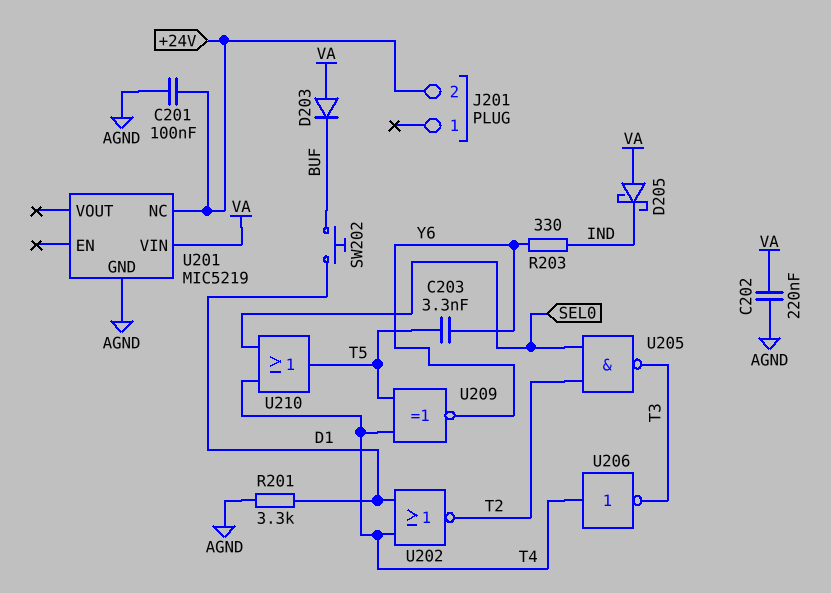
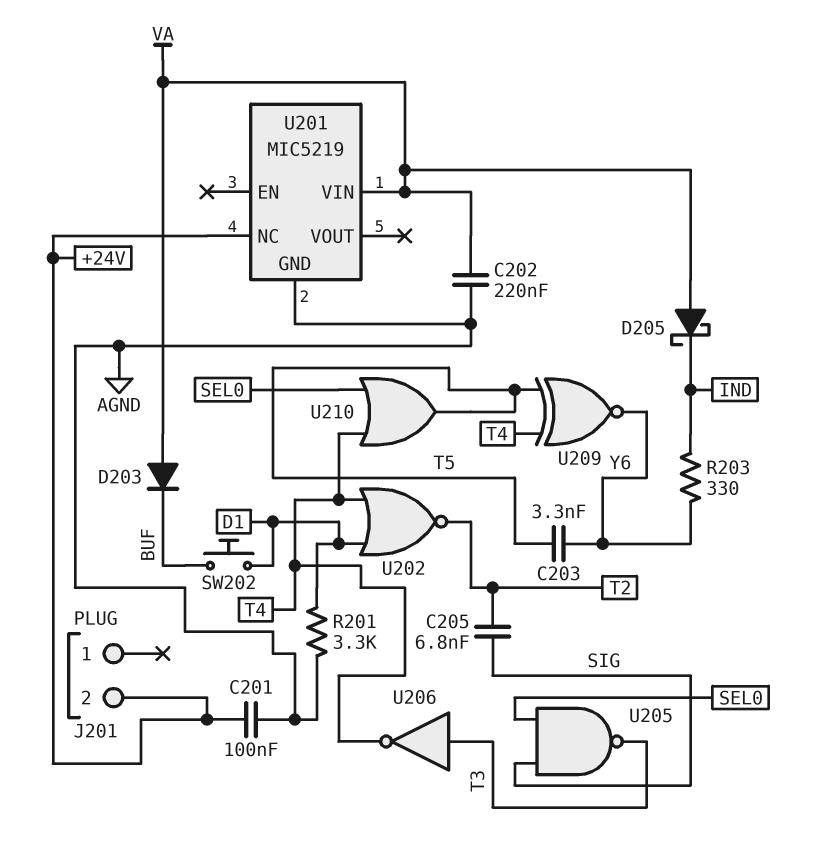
C205: none -> 6.8nF (SIG, T2)
U205: NAND (in SEL0, in T2, out T3) -> NAND (in SEL0, in SIG, out T3)
U206: NOT (in T4, out T3) -> NOT (in T3, out T4)

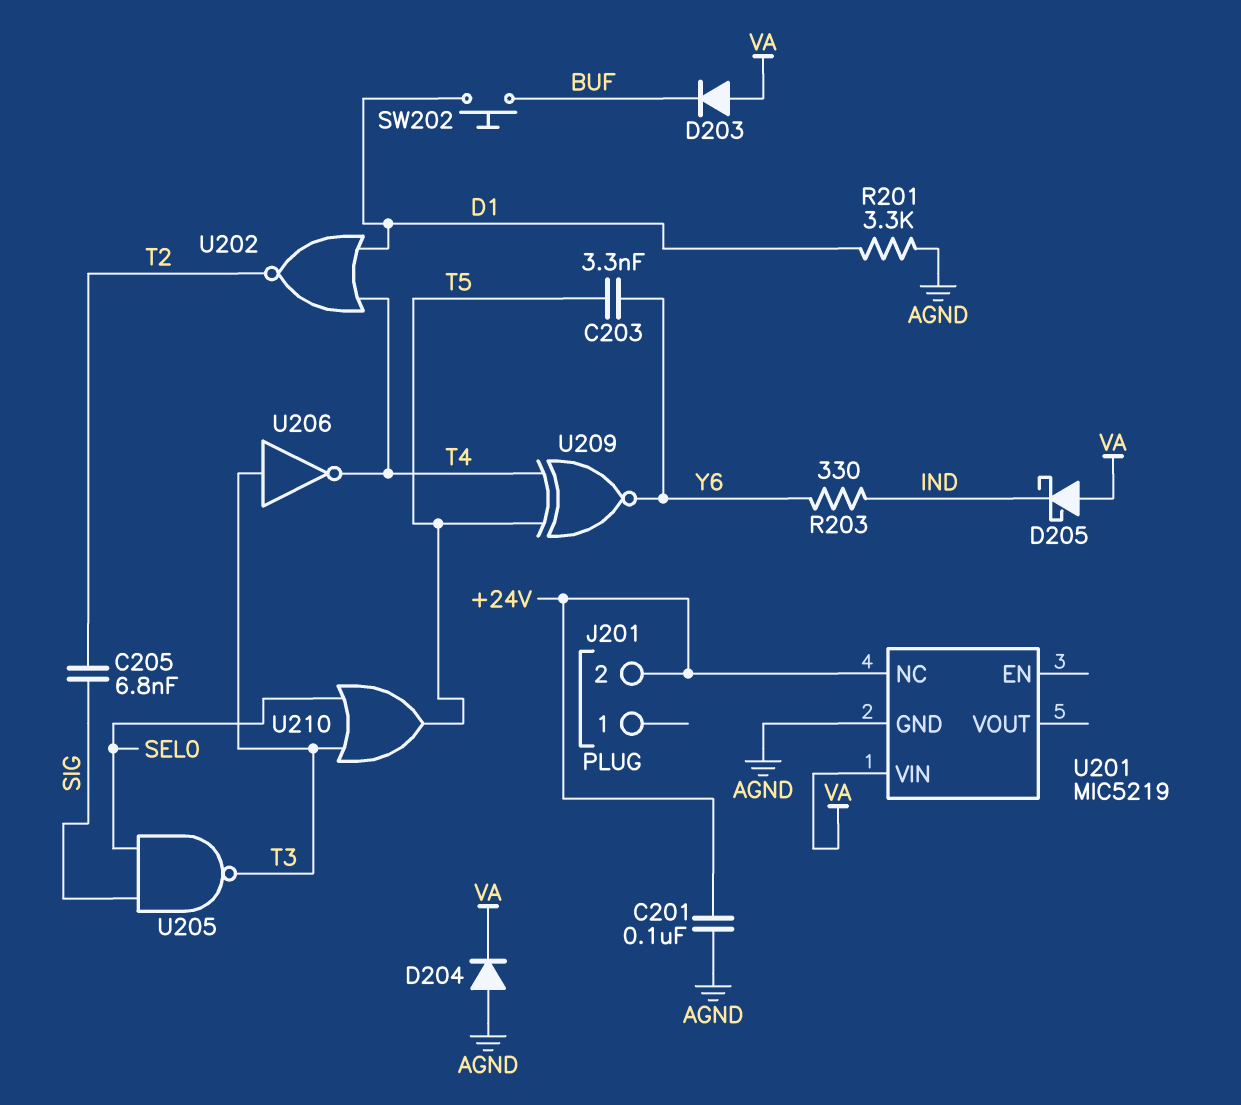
C202: 220nF (AGND, VA) -> none
D204: none -> diode (A AGND, K VA)
U210: OR (in SEL0, in T4, out T5) -> OR (in SEL0, in T3, out T5)

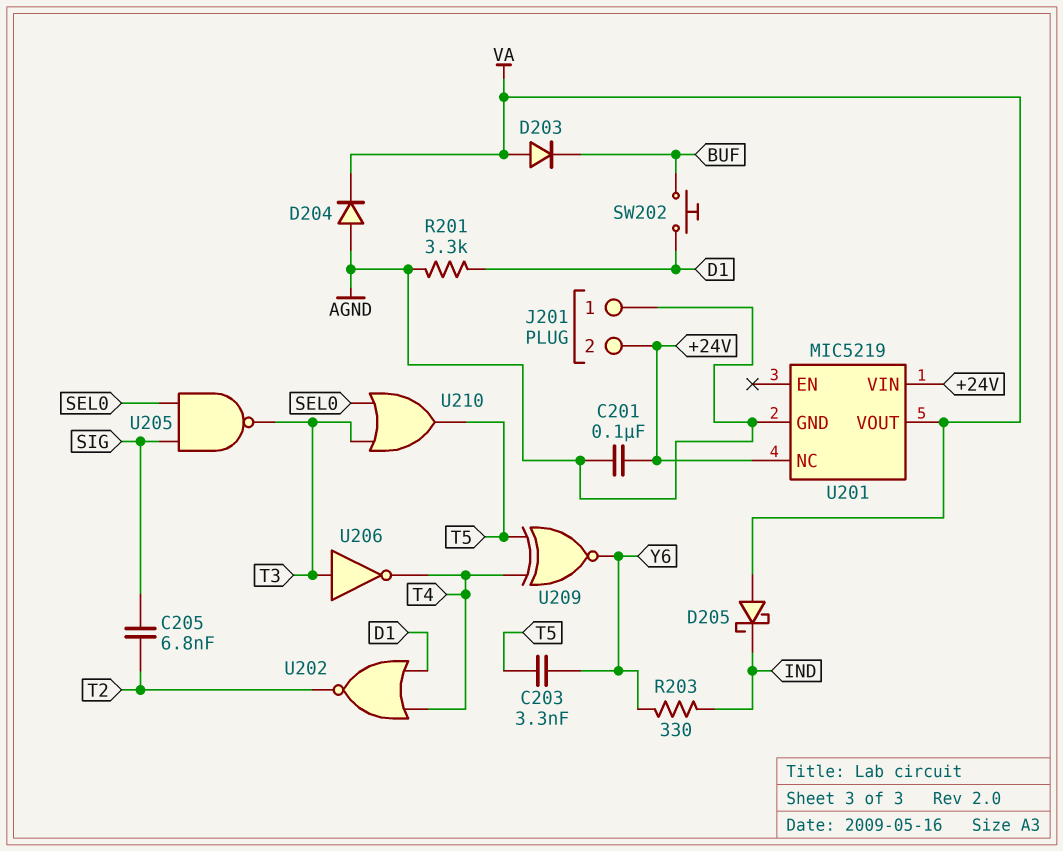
J201 pin 1: none -> AGND
U201 pin VIN: VA -> +24V
U201 pin VOUT: none -> VA

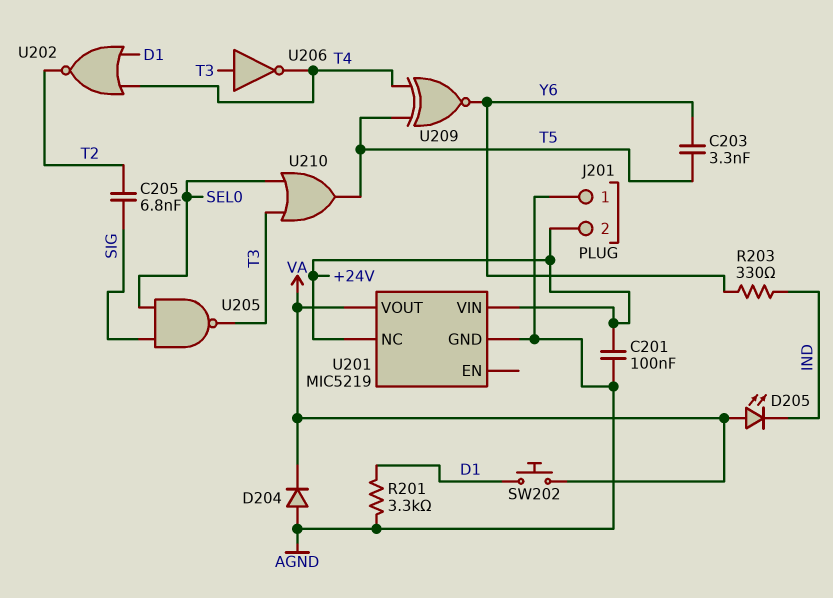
D203: diode (A VA, K BUF) -> none
D205: schottky (A VA, K IND) -> LED (A VA, K IND)
SW202: button (BUF, D1) -> button (D1, VA)

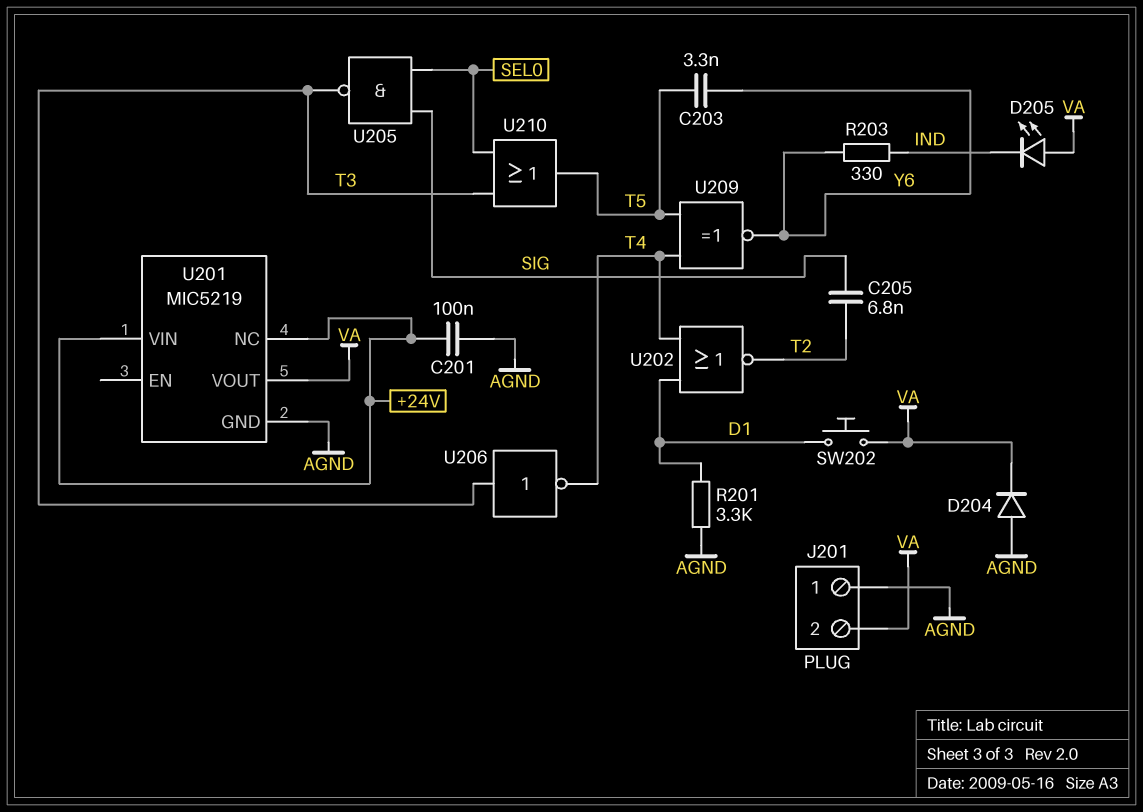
J201 pin 2: +24V -> VA

